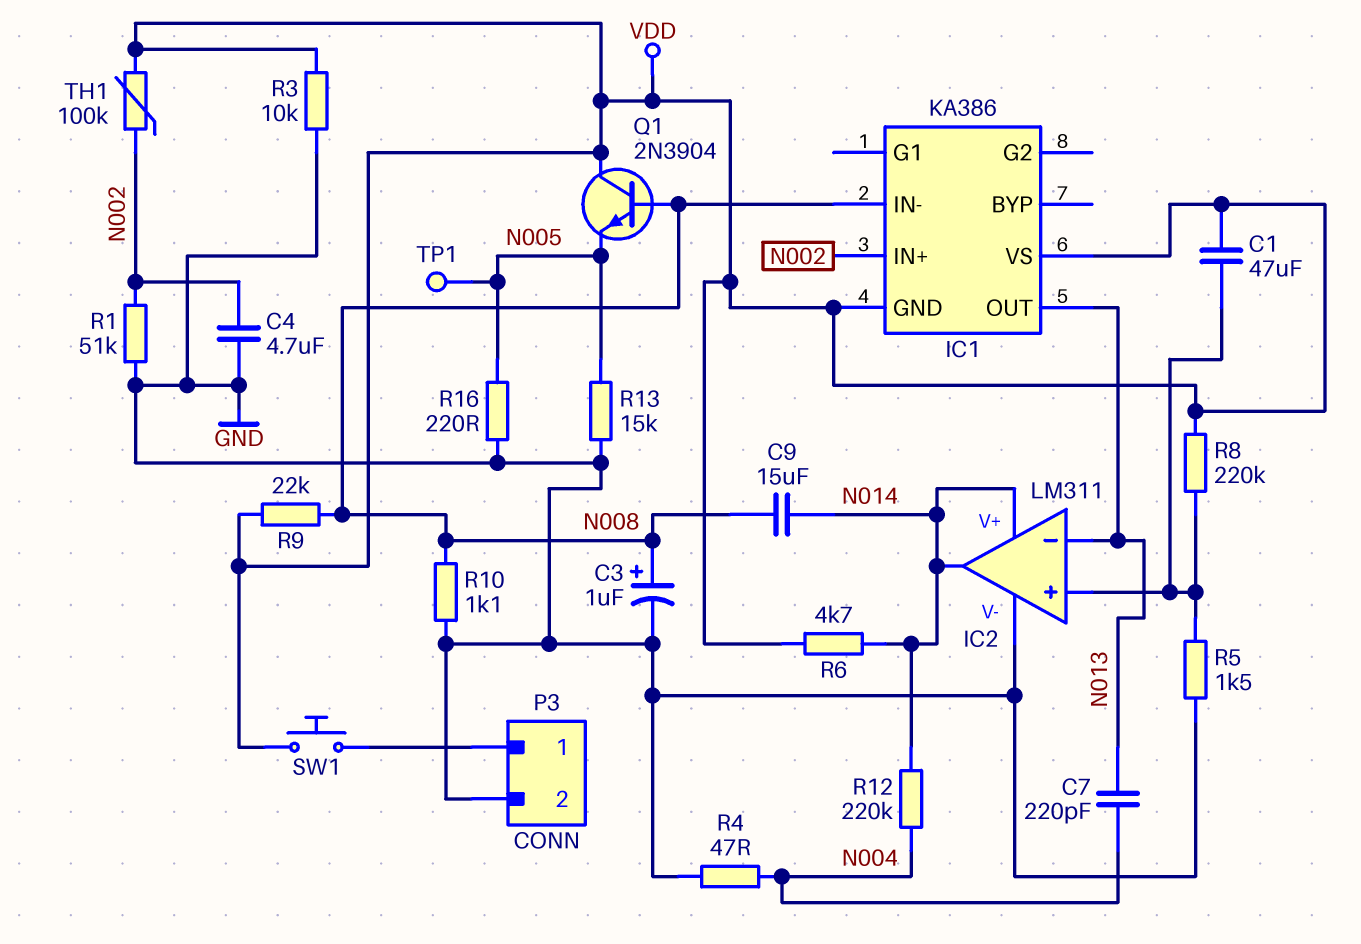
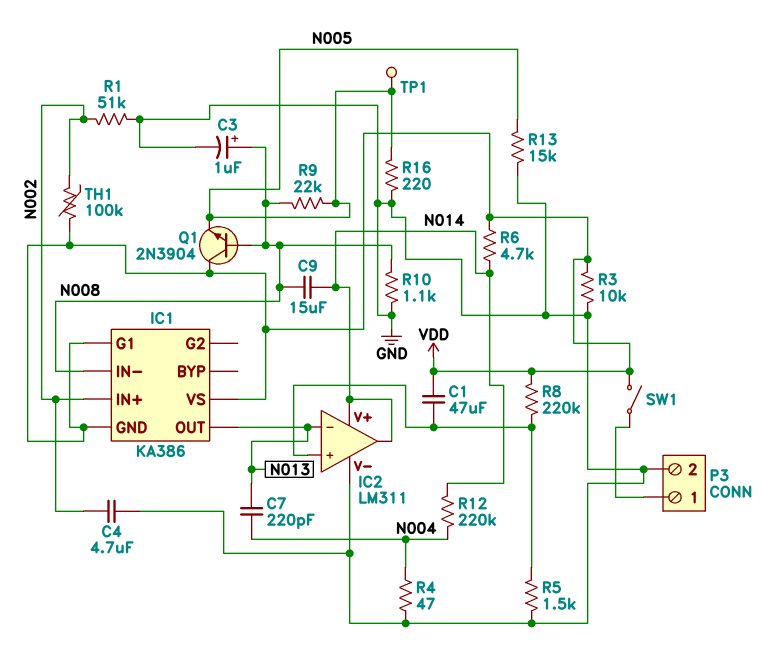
IC1 pin G1: none -> VDD
R9: 22k (N008, VDD) -> 22k (N005, N008)
SW1: button (P3/1, VDD) -> switch (P3/1, VDD)

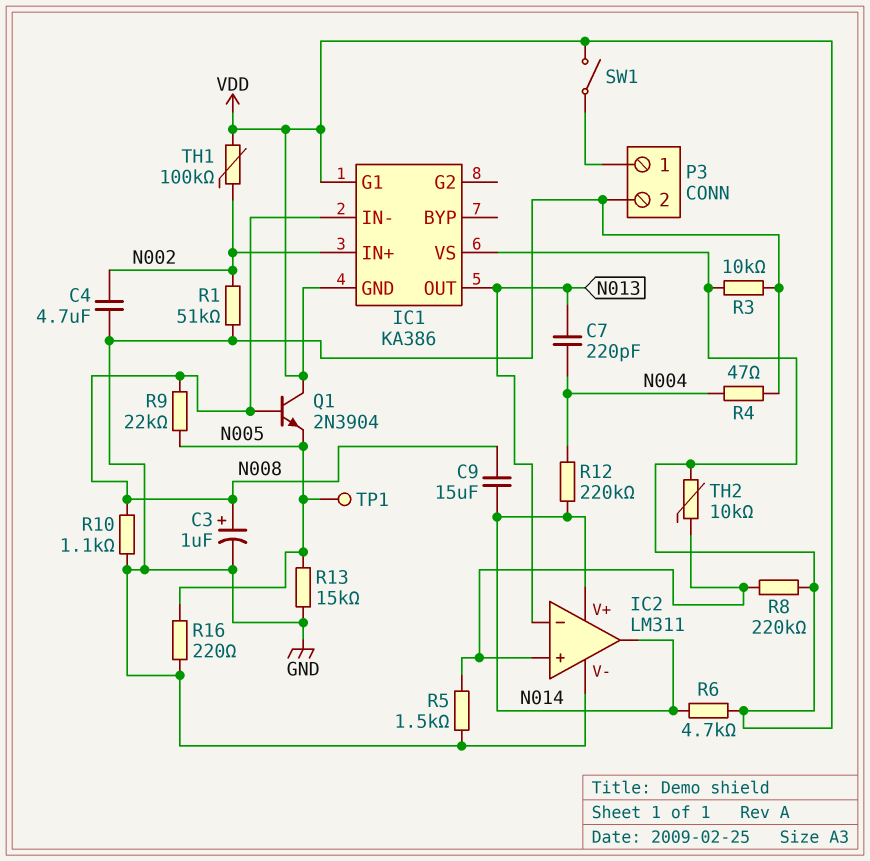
C1: 47uF (IC2/in+, VDD) -> none
TH2: none -> 10k (IC2/in+, VDD)

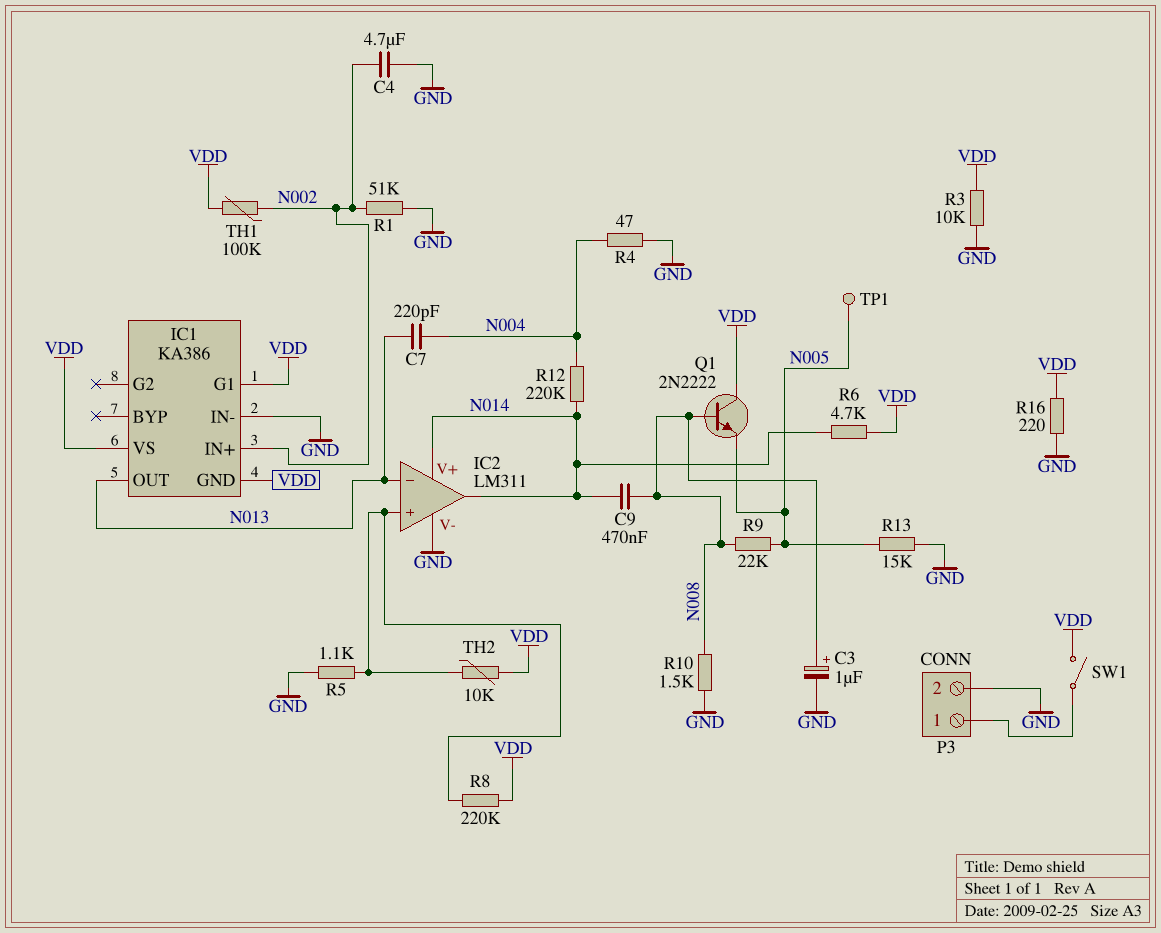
C9: 15uF (N008, N014) -> 470nF (N008, N014)
IC1 pin IN-: N008 -> GND
Q1: NPN 2N3904 (B N008, C VDD, E N005) -> NPN 2N2222 (B N008, C VDD, E N005)
R5: 1.5k (GND, IC2/in+) -> 1.1k (GND, IC2/in+)
R10: 1.1k (GND, N008) -> 1.5k (GND, N008)
R16: 220 (GND, N005) -> 220 (GND, VDD)

